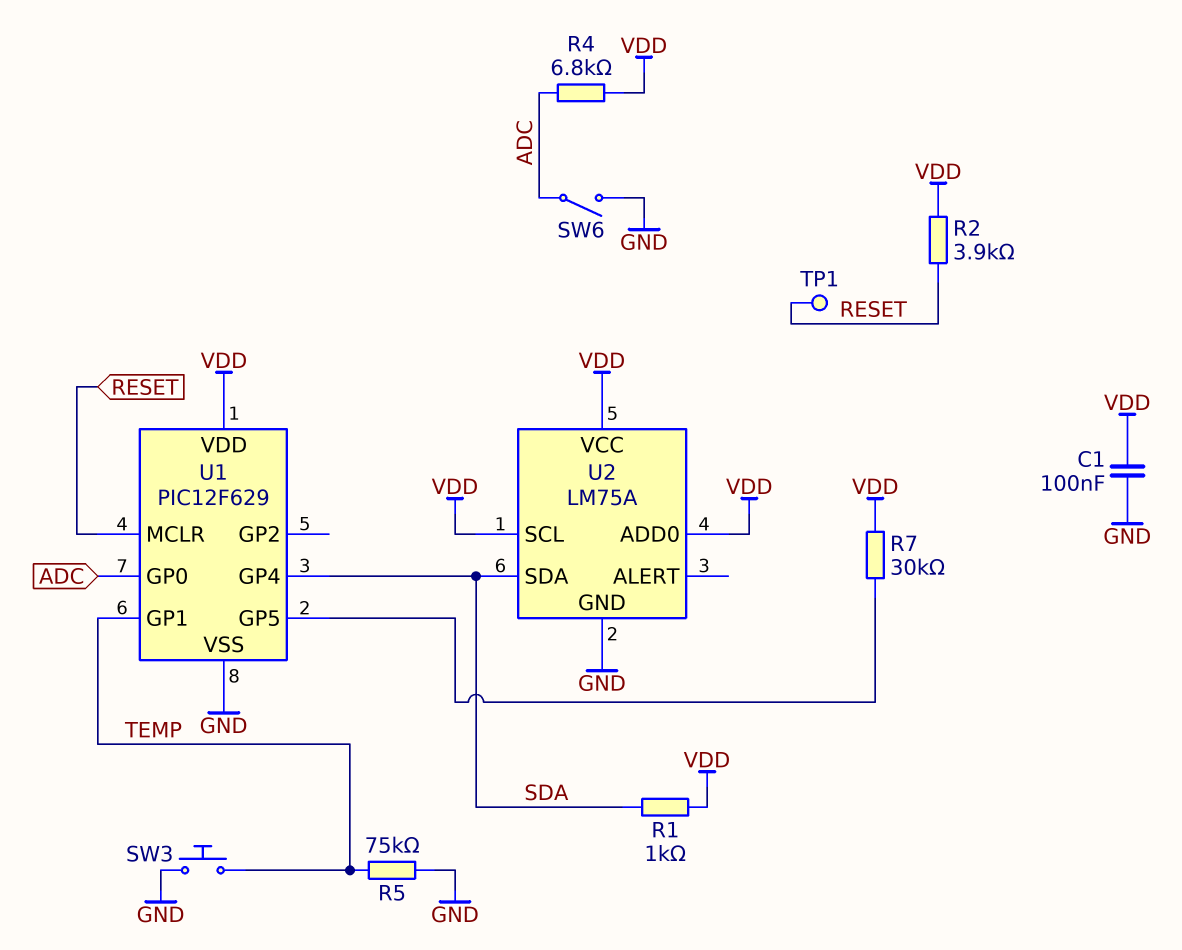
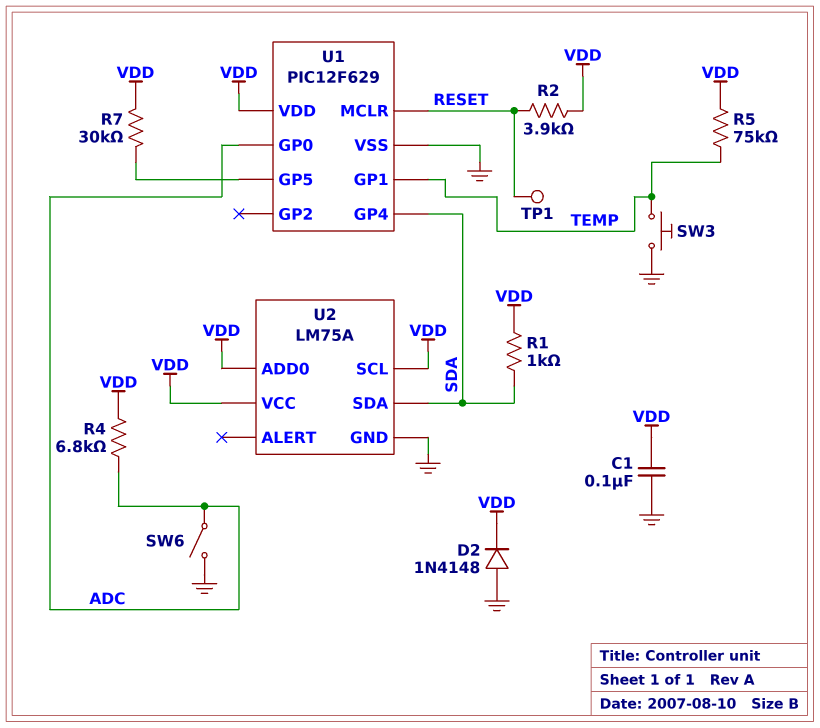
D2: none -> diode 1N4148 (A GND, K VDD)
R5: 75k (GND, TEMP) -> 75k (TEMP, VDD)

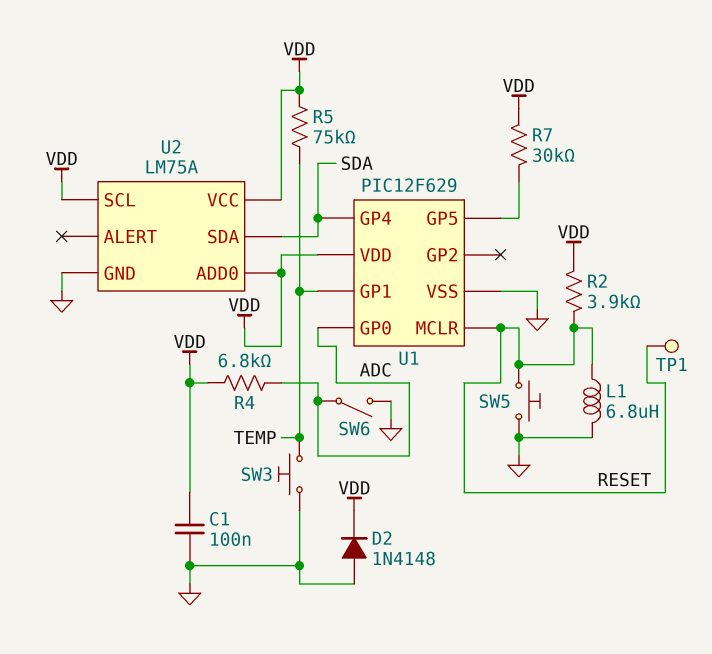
L1: none -> 6.8uH (GND, RESET)
R1: 1k (SDA, VDD) -> none
SW5: none -> button (GND, RESET)

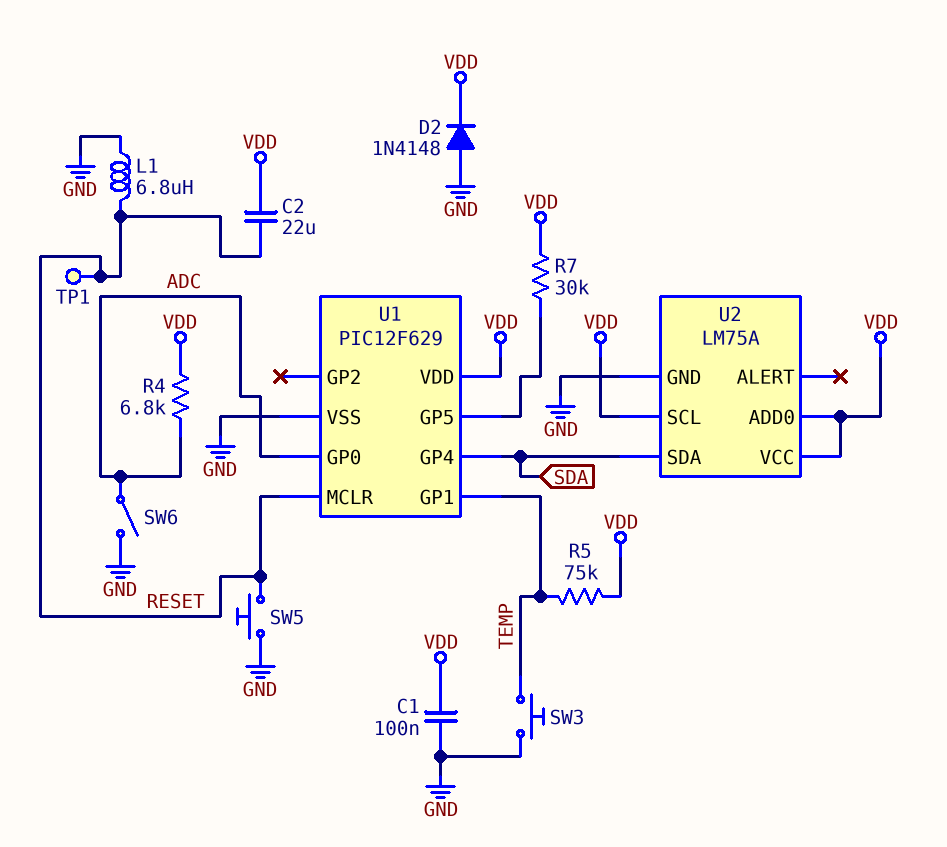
C2: none -> 22uF (RESET, VDD)
R2: 3.9k (RESET, VDD) -> none

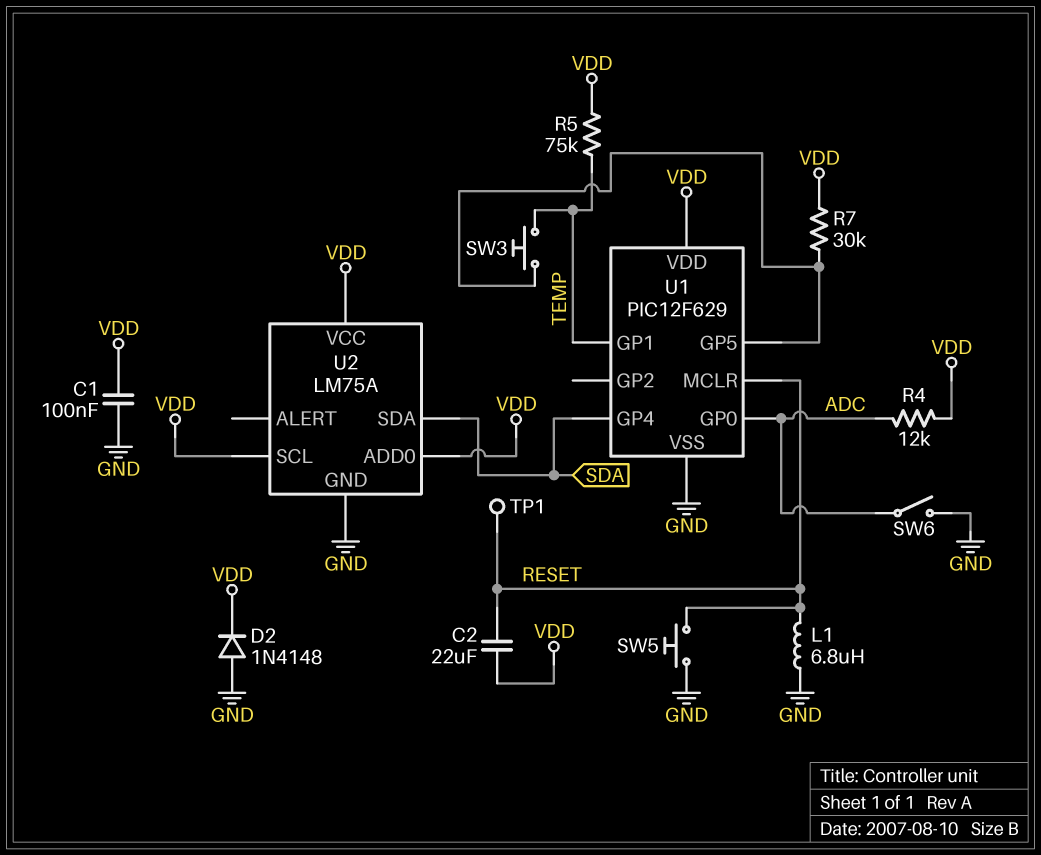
R4: 6.8k (ADC, VDD) -> 12k (ADC, VDD)
SW3: button (GND, TEMP) -> button (TEMP, U1/GP5)

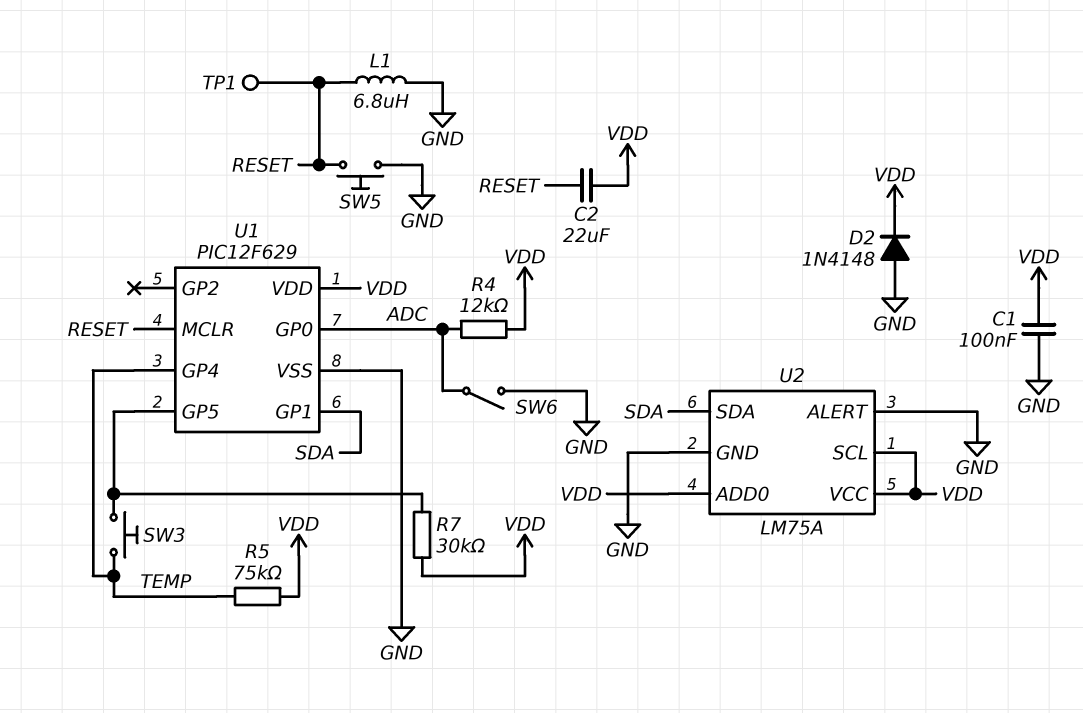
U1 pin GP1: TEMP -> SDA
U1 pin GP4: SDA -> TEMP
U2 pin ALERT: none -> GND

